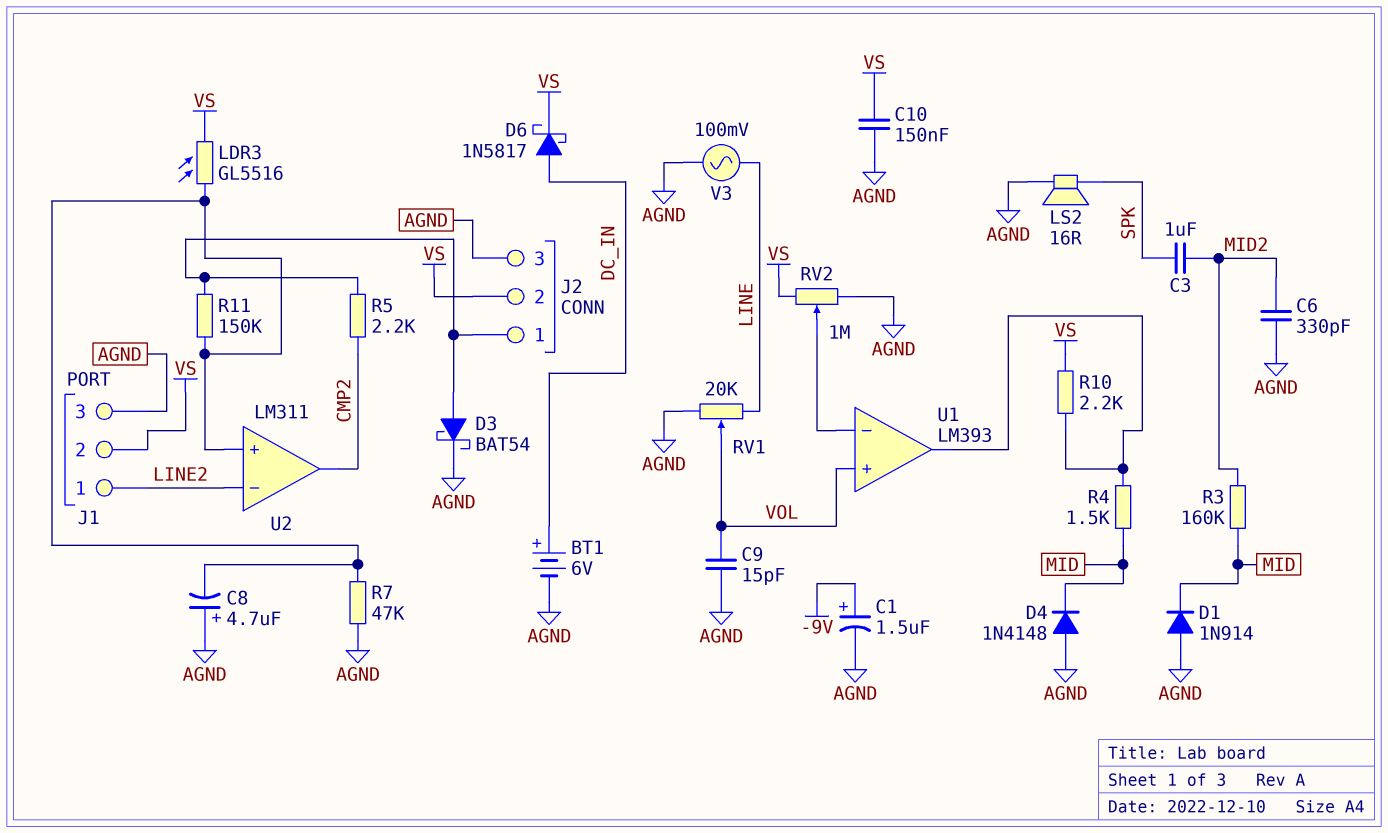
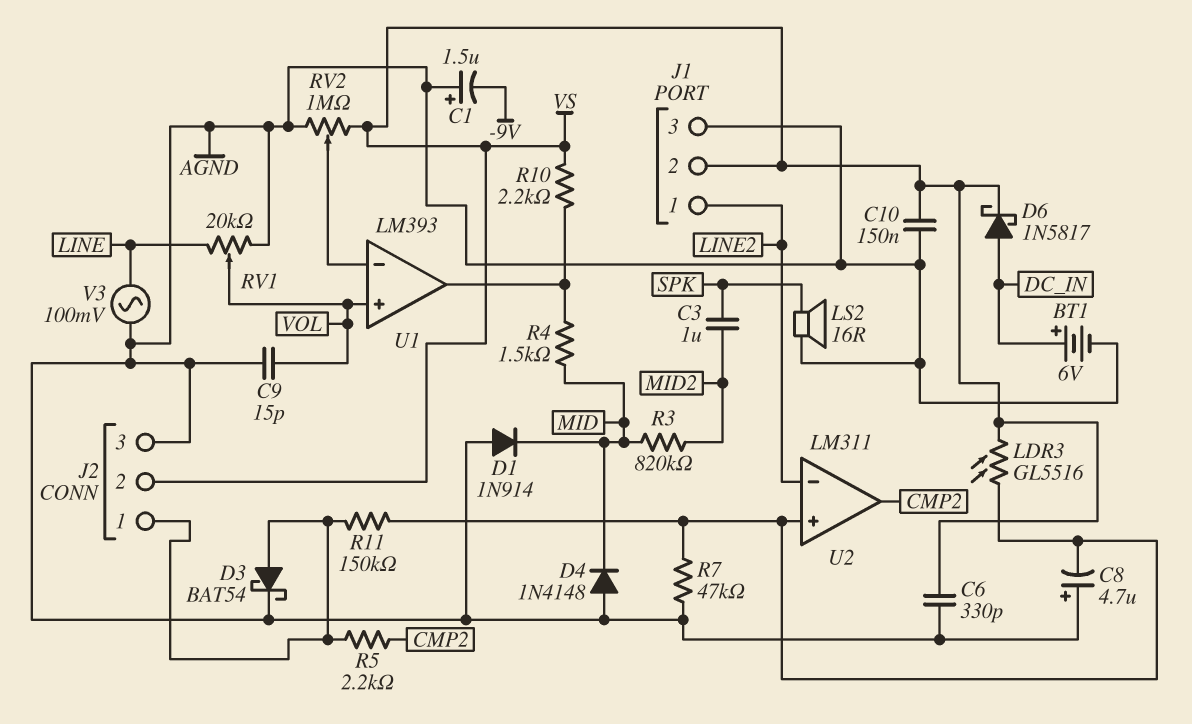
C1: 1.5uF (plus -9V, minus AGND) -> 1.5uF (plus AGND, minus -9V)
C6: 330pF (AGND, MID2) -> 330pF (AGND, VS)
R3: 160k (MID, MID2) -> 820k (MID, MID2)

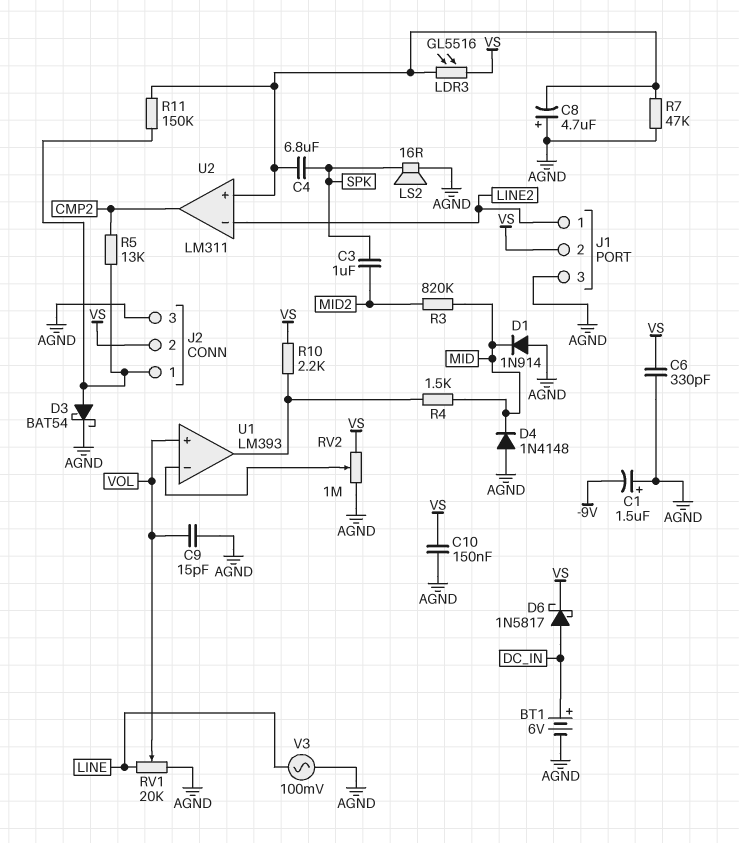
C4: none -> 6.8uF (SPK, U2/in+)
R5: 2.2k (CMP2, J2/1) -> 13k (CMP2, J2/1)

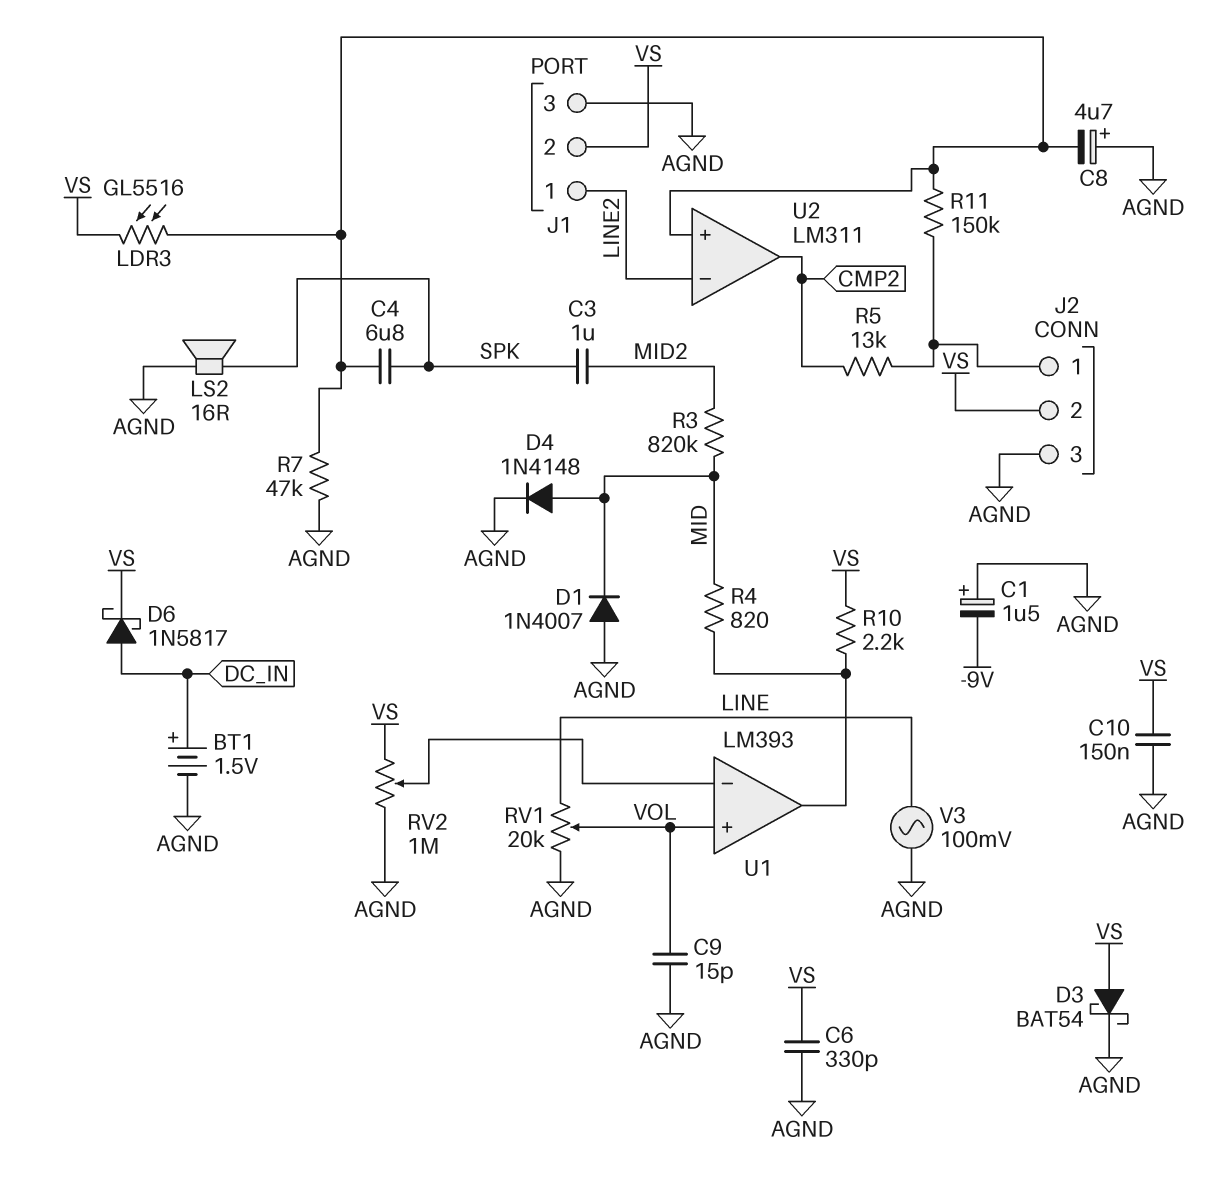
BT1: 6V (plus DC_IN, minus AGND) -> 1.5V (plus DC_IN, minus AGND)
D1: diode 1N914 (A AGND, K MID) -> diode 1N4007 (A AGND, K MID)
D3: schottky BAT54 (A J2/1, K AGND) -> schottky BAT54 (A VS, K AGND)
D4: diode 1N4148 (A AGND, K MID) -> diode 1N4148 (A MID, K AGND)
R4: 1.5k (MID, U1/out) -> 820 (MID, U1/out)

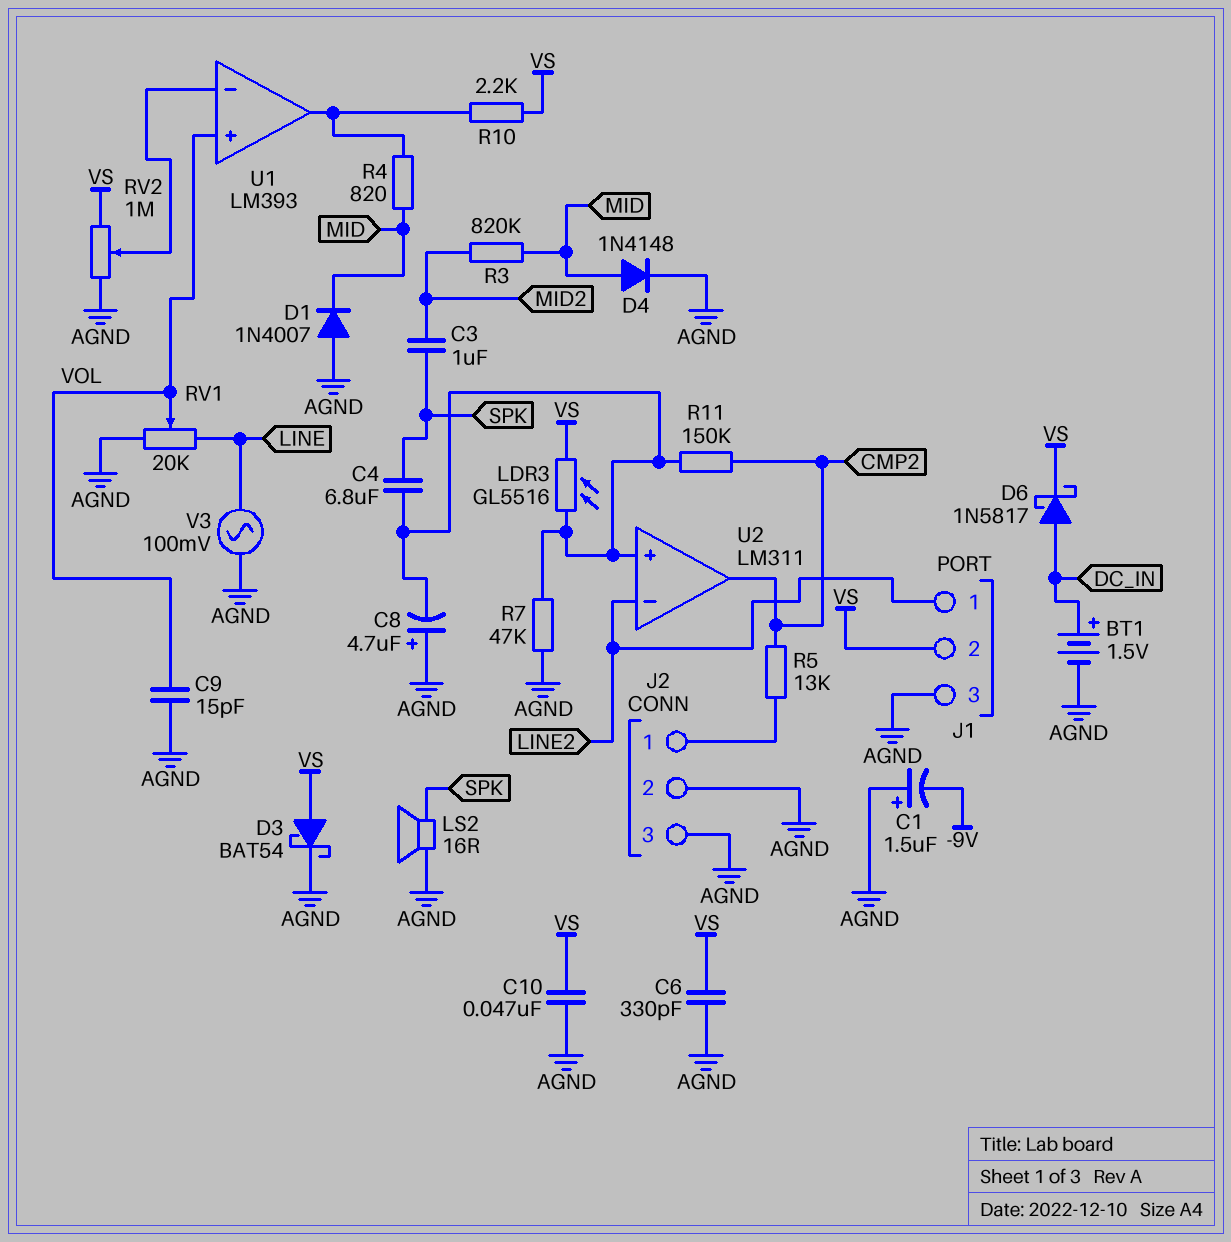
C10: 150nF (AGND, VS) -> 47nF (AGND, VS)
J2 pin 2: VS -> AGND
R11: 150k (J2/1, U2/in+) -> 150k (CMP2, U2/in+)

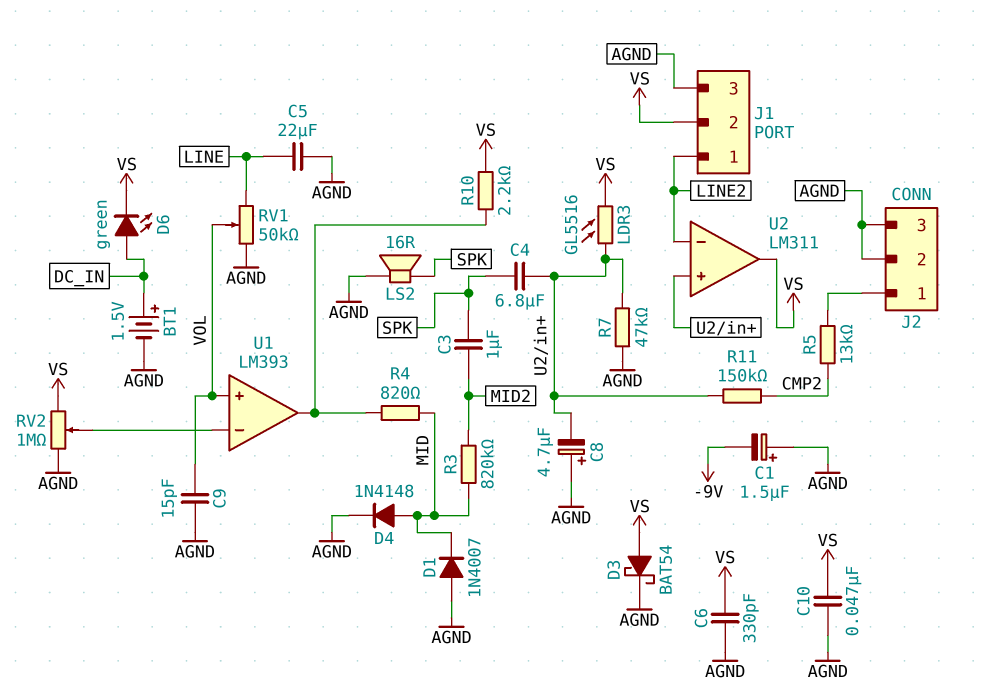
C5: none -> 22uF (AGND, LINE)
D6: schottky 1N5817 (A DC_IN, K VS) -> LED green (A DC_IN, K VS)
RV1: 20k (AGND, LINE, wiper VOL) -> 50k (AGND, LINE, wiper VOL)
U2 pin out: CMP2 -> VS
V3: AC 100mV (AGND, LINE) -> none

